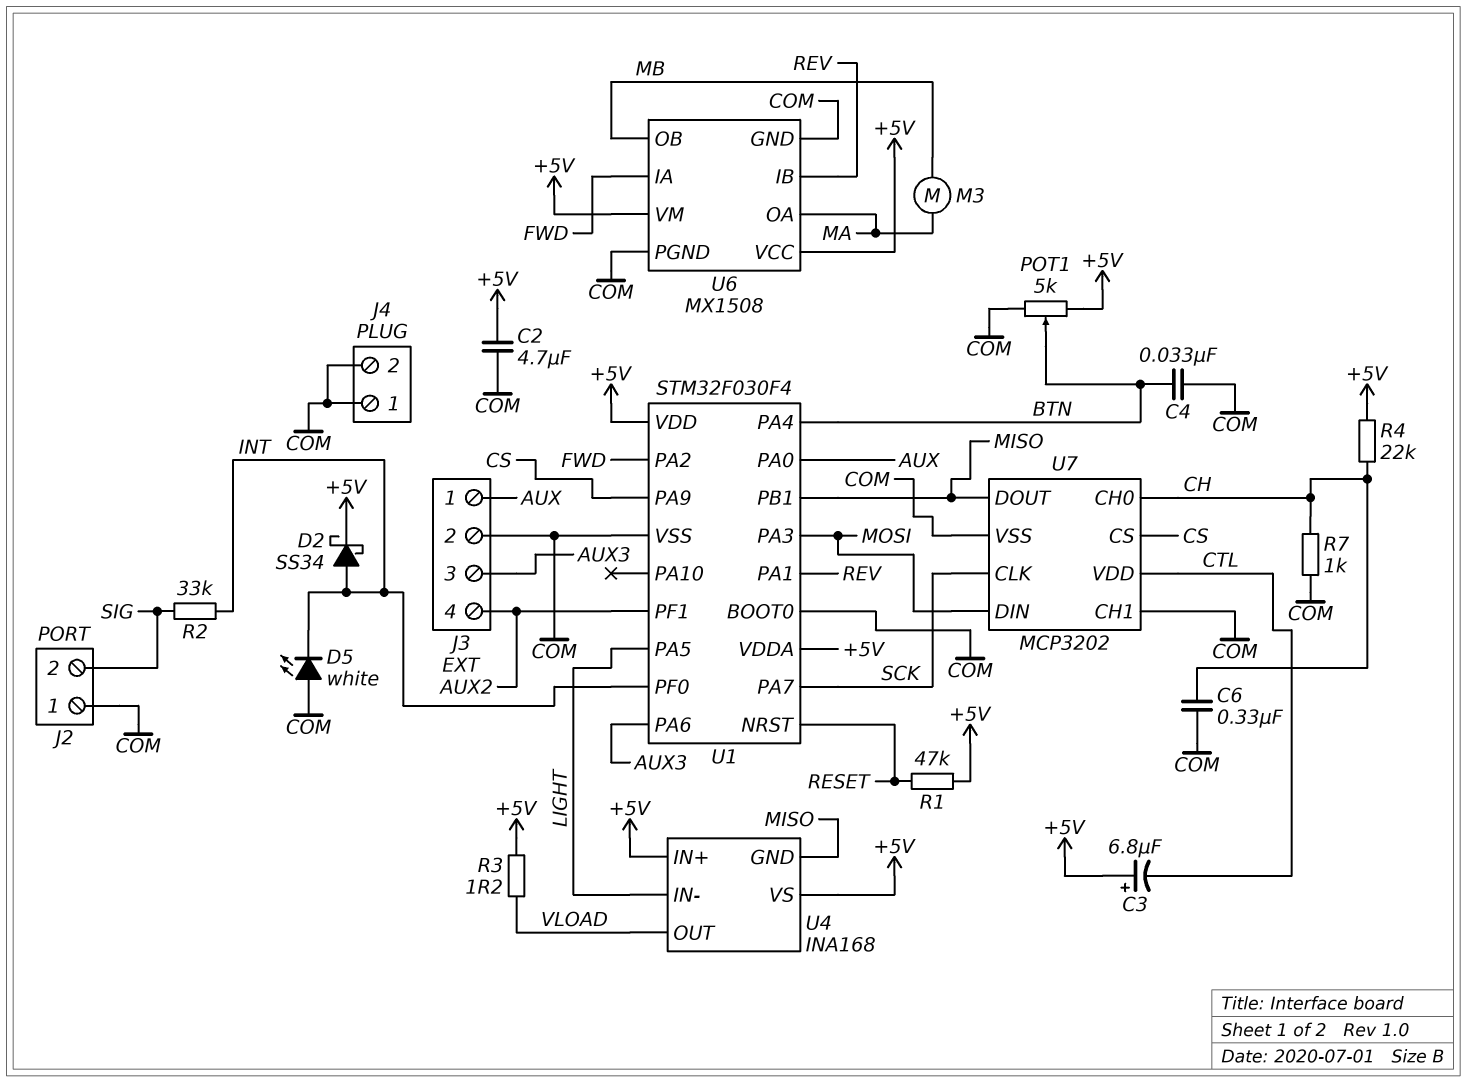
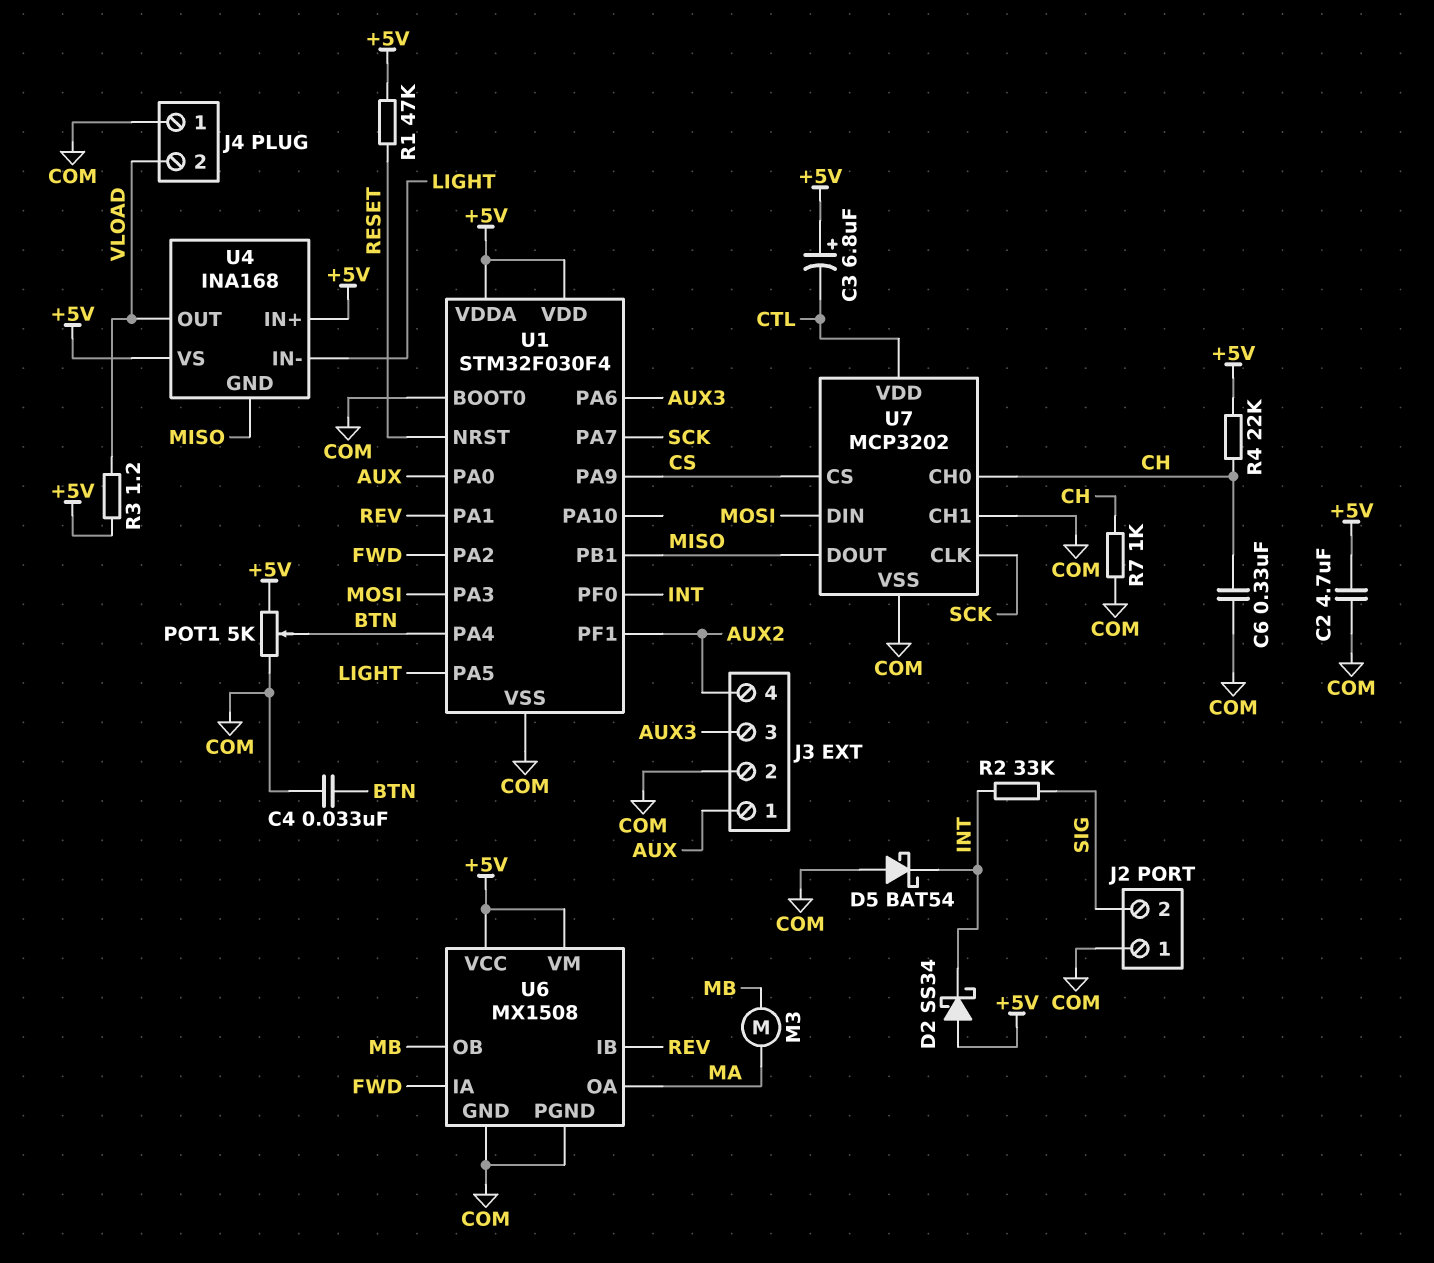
D2: schottky SS34 (A INT, K +5V) -> schottky SS34 (A +5V, K INT)
D5: LED white (A COM, K INT) -> schottky BAT54 (A COM, K INT)
J4 pin 2: COM -> VLOAD

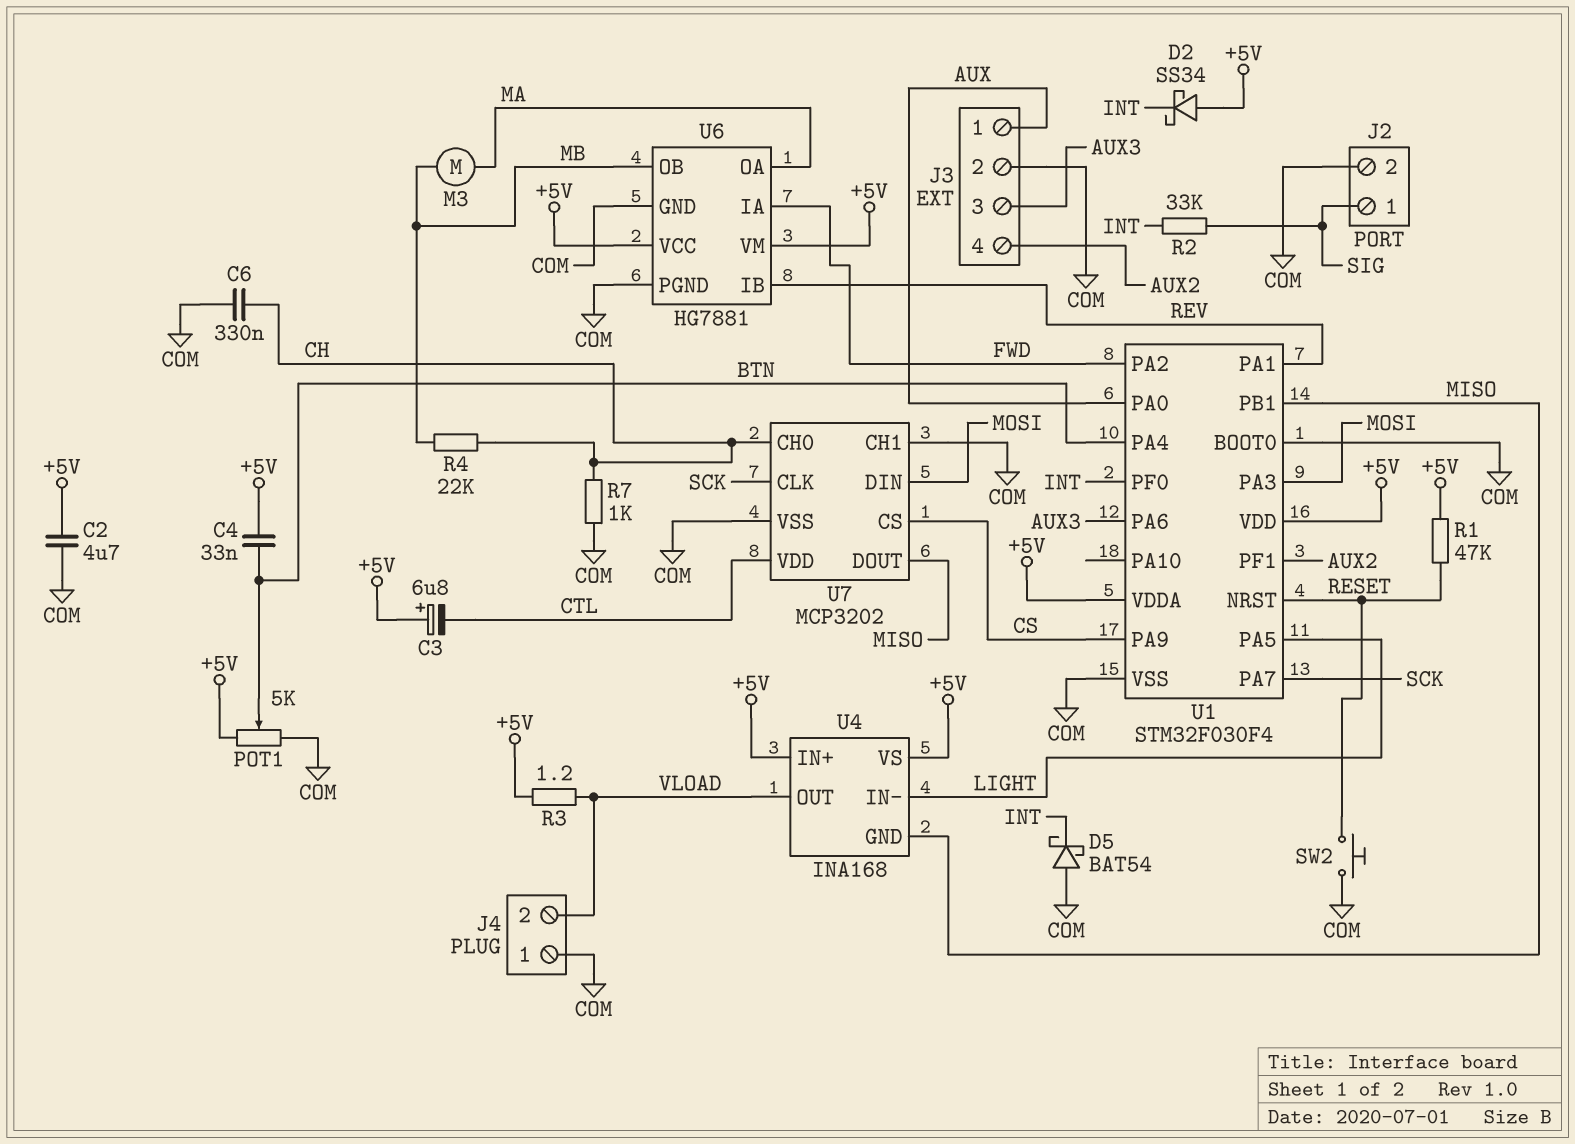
C4: 33nF (BTN, COM) -> 33nF (+5V, BTN)
J2 pin 1: COM -> SIG
J2 pin 2: SIG -> COM
R4: 22k (+5V, CH) -> 22k (CH, MB)
SW2: none -> button (COM, RESET)
U6: MX1508 -> HG7881

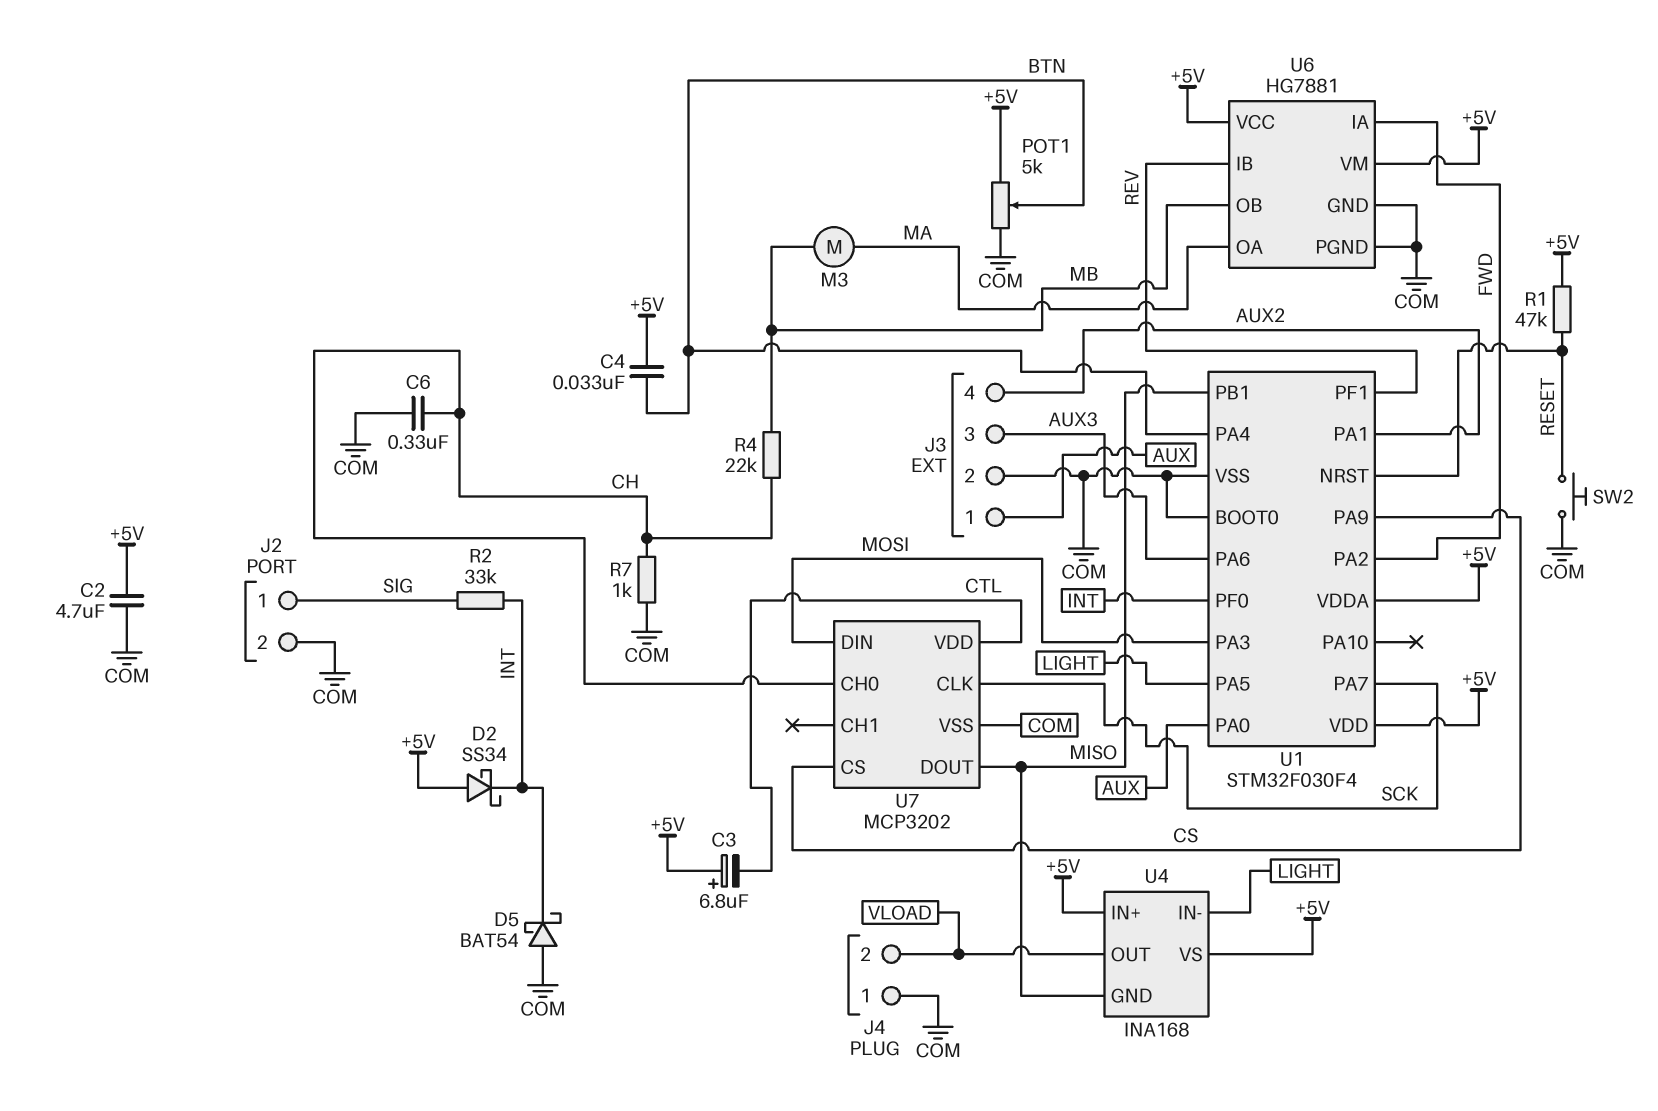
R3: 1.2 (+5V, VLOAD) -> none
U1 pin PA1: REV -> AUX2
U1 pin PF1: AUX2 -> REV
U7 pin CH1: COM -> none

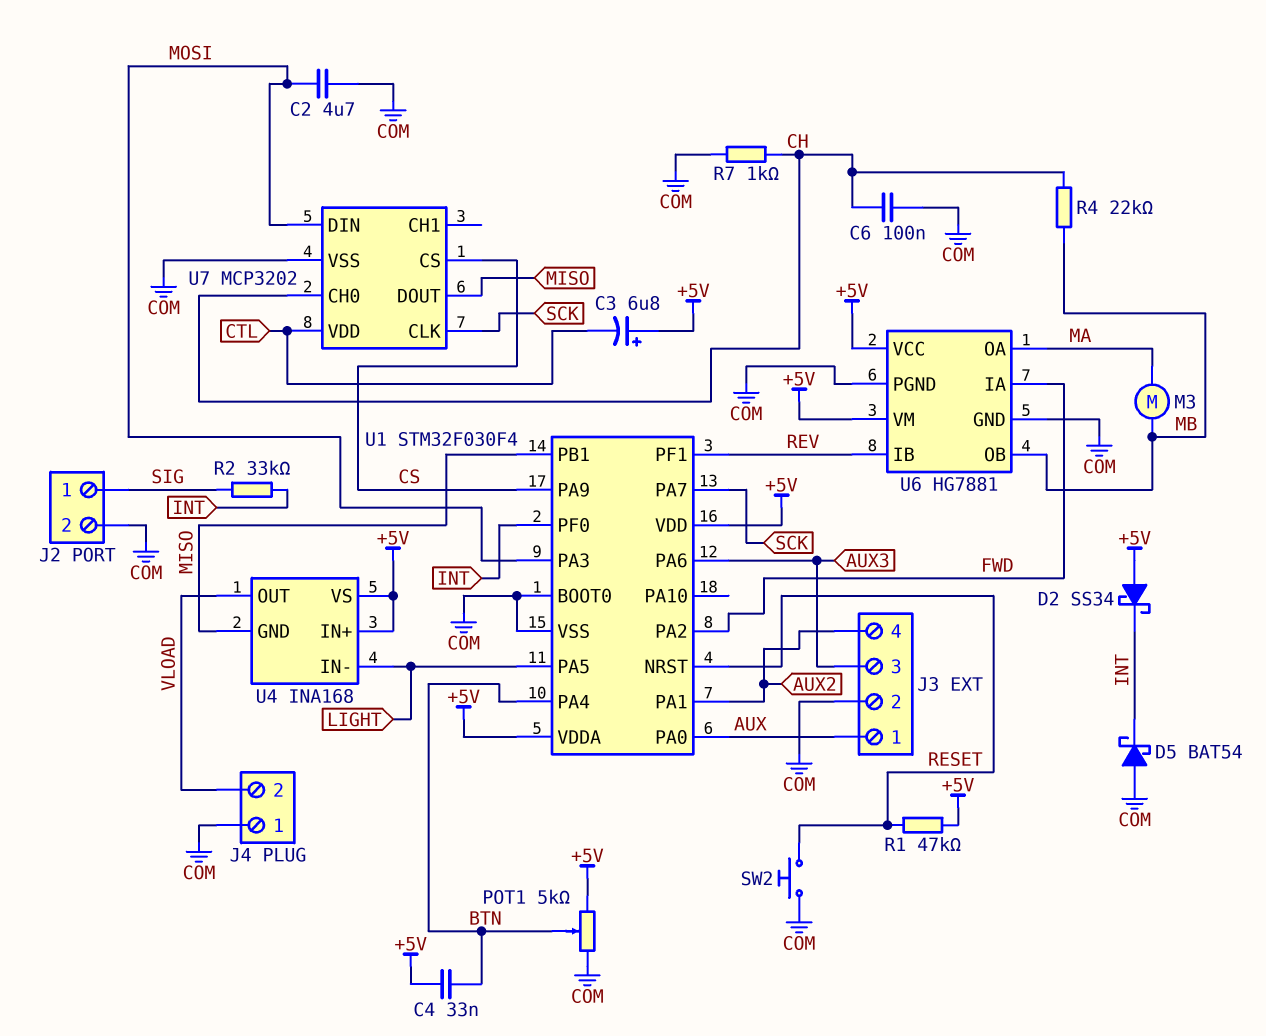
C2: 4.7uF (+5V, COM) -> 4.7uF (COM, MOSI)
C6: 330nF (CH, COM) -> 100nF (CH, COM)

